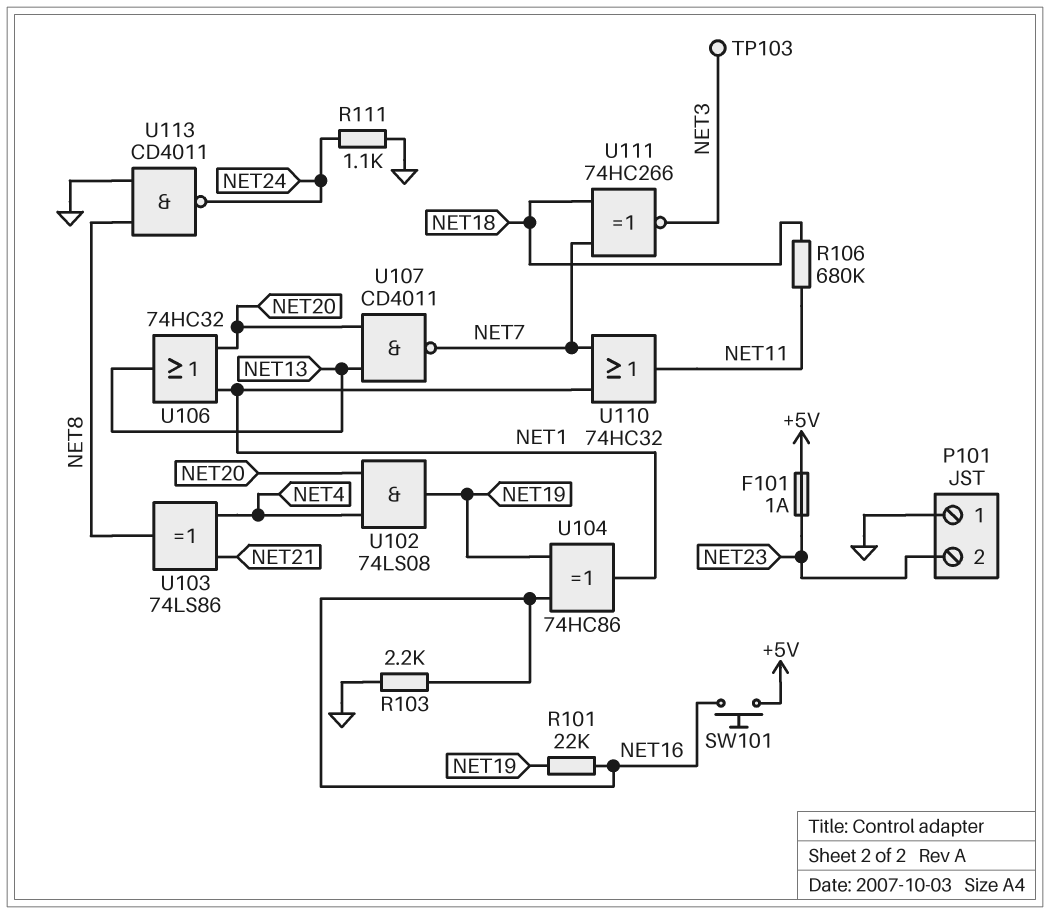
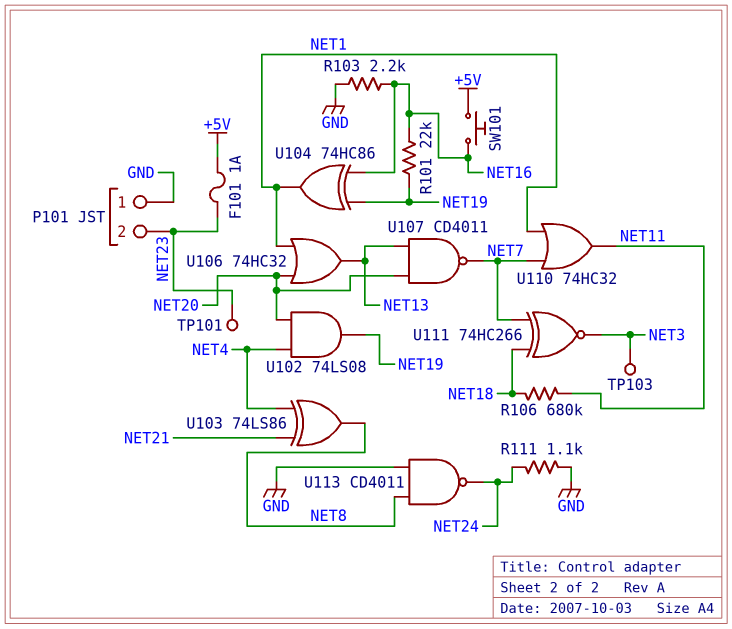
TP101: none -> test point (NET23)

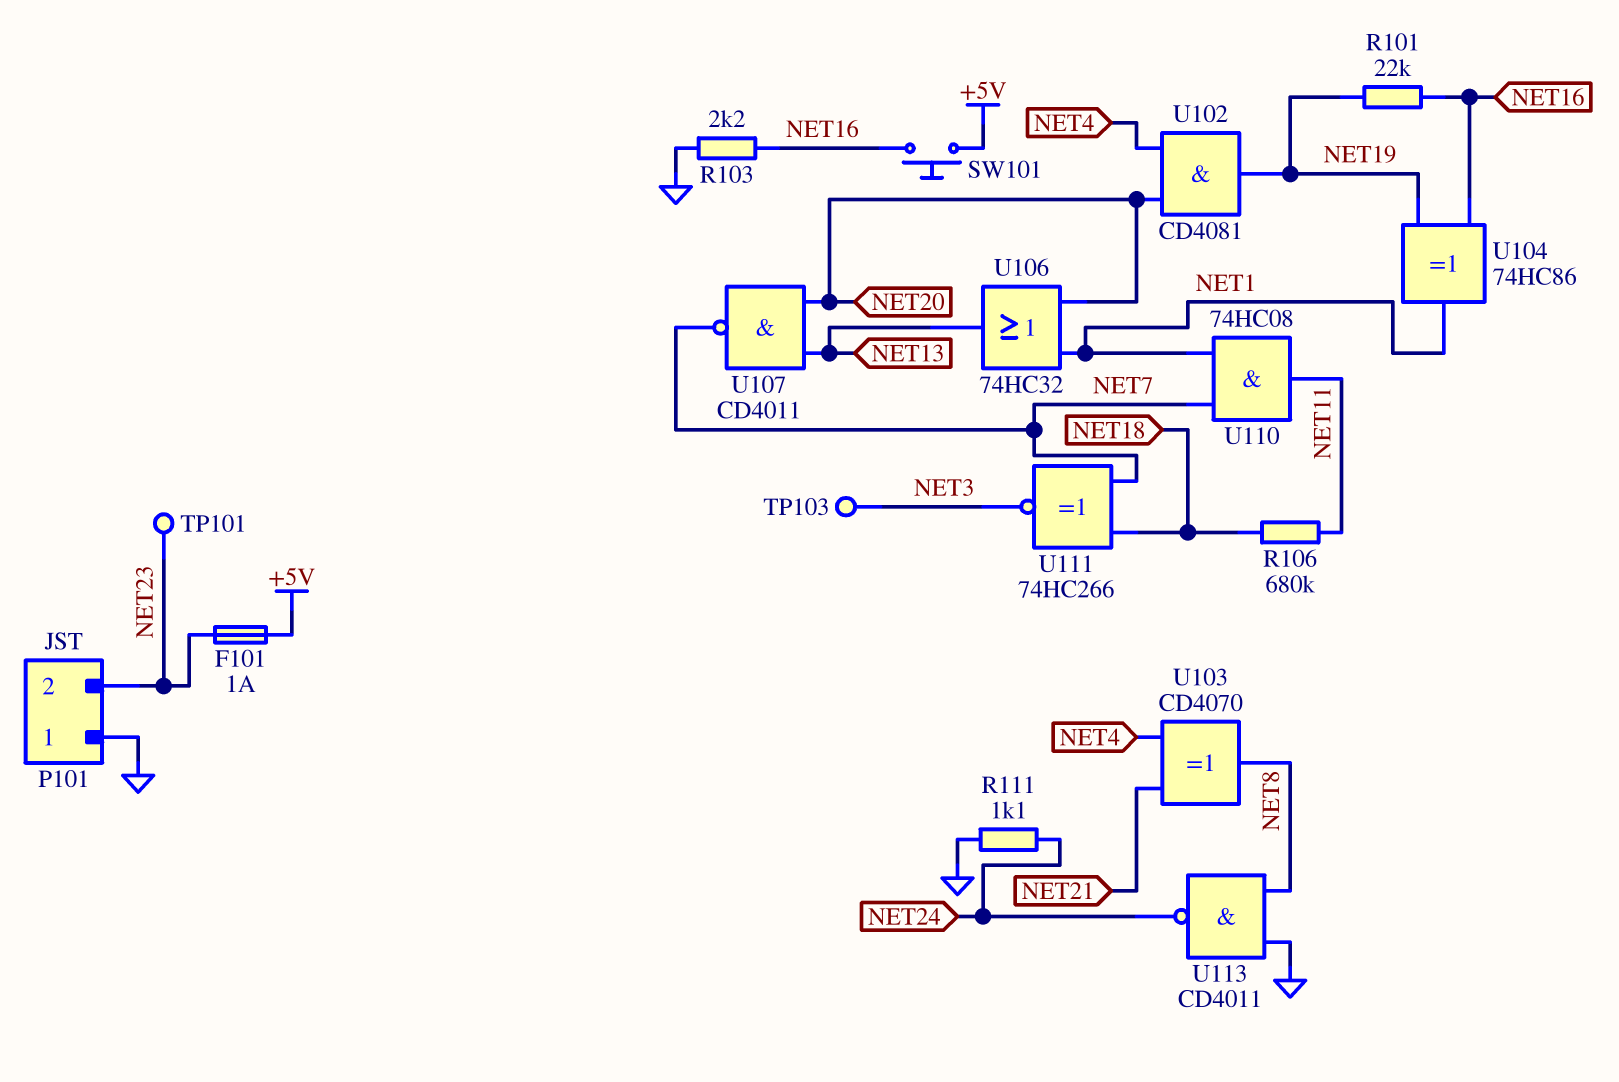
U102: AND 74LS08 (in NET4, in NET20, out NET19) -> AND CD4081 (in NET4, in NET20, out NET19)
U103: XOR 74LS86 (in NET4, in NET21, out NET8) -> XOR CD4070 (in NET4, in NET21, out NET8)
U110: OR 74HC32 (in NET1, in NET7, out NET11) -> AND 74HC08 (in NET1, in NET7, out NET11)

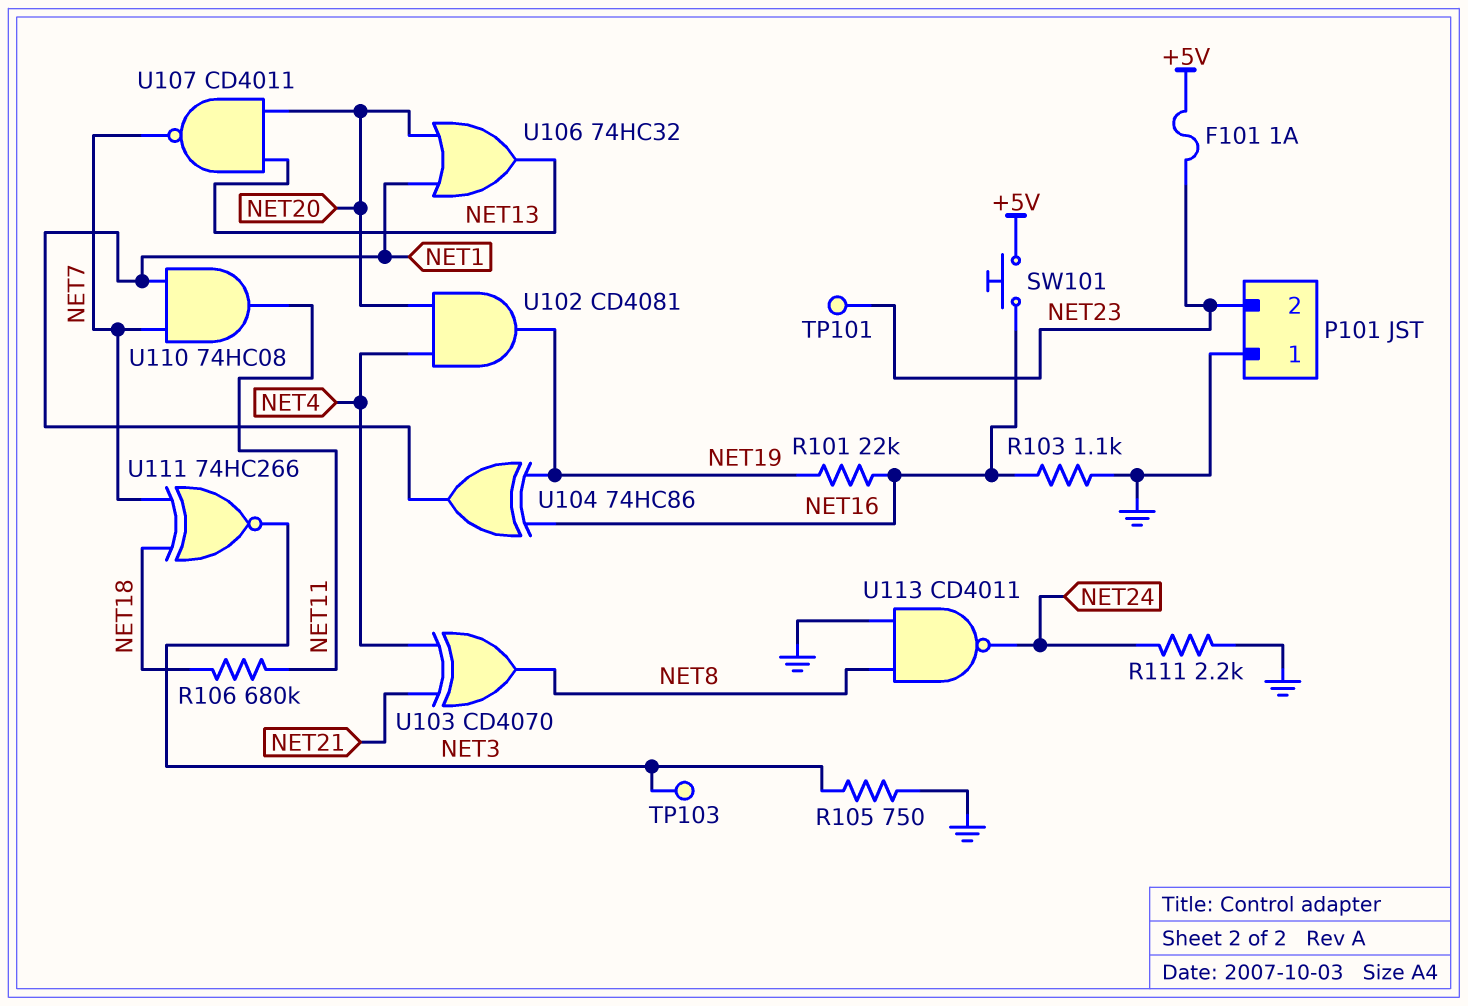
R103: 2.2k (GND, NET16) -> 1.1k (GND, NET16)
R105: none -> 750 (GND, NET3)
R111: 1.1k (GND, NET24) -> 2.2k (GND, NET24)

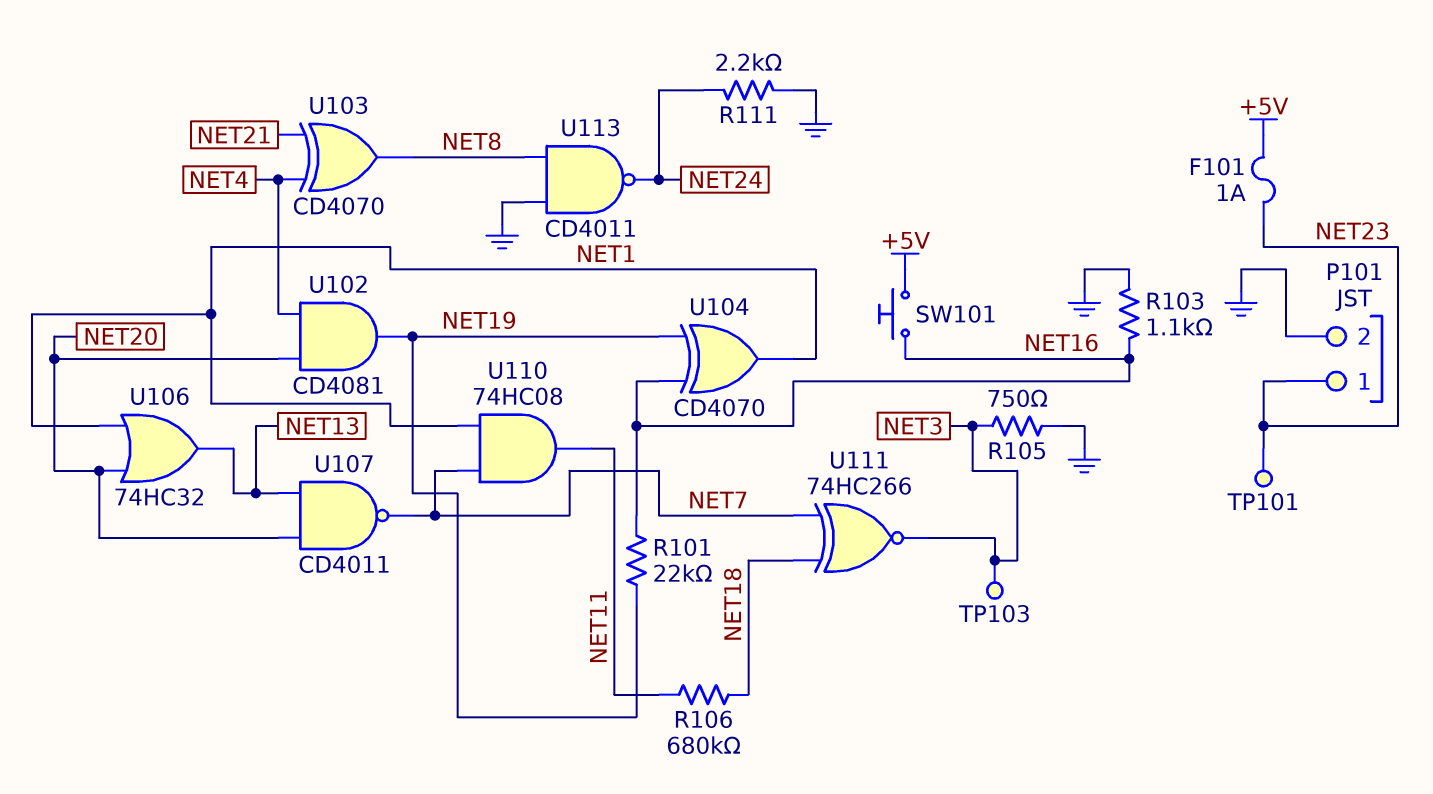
P101 pin 1: GND -> NET23
P101 pin 2: NET23 -> GND
U104: XOR 74HC86 (in NET16, in NET19, out NET1) -> XOR CD4070 (in NET16, in NET19, out NET1)

